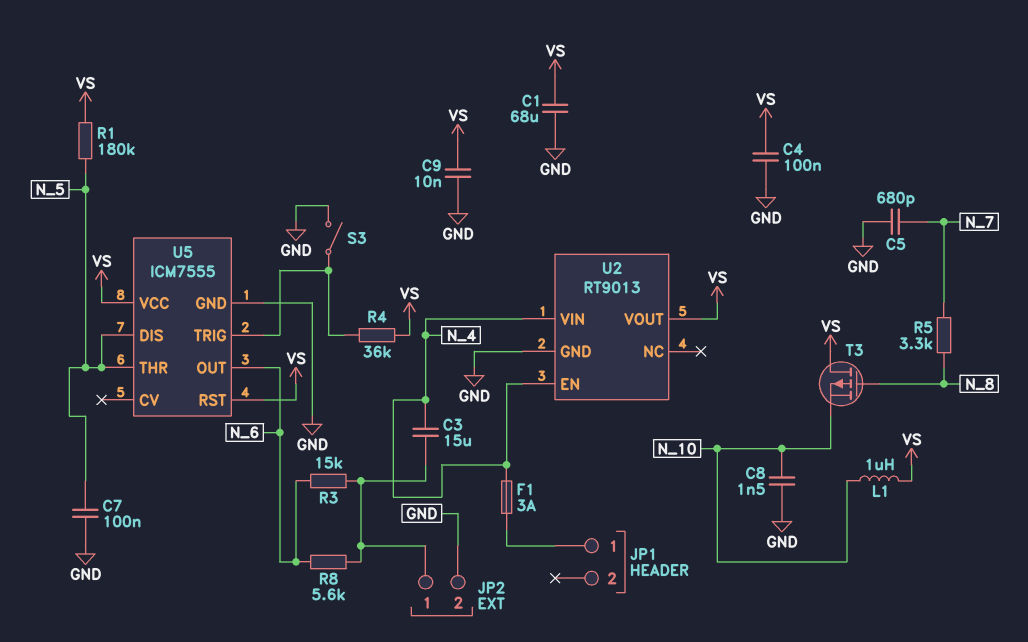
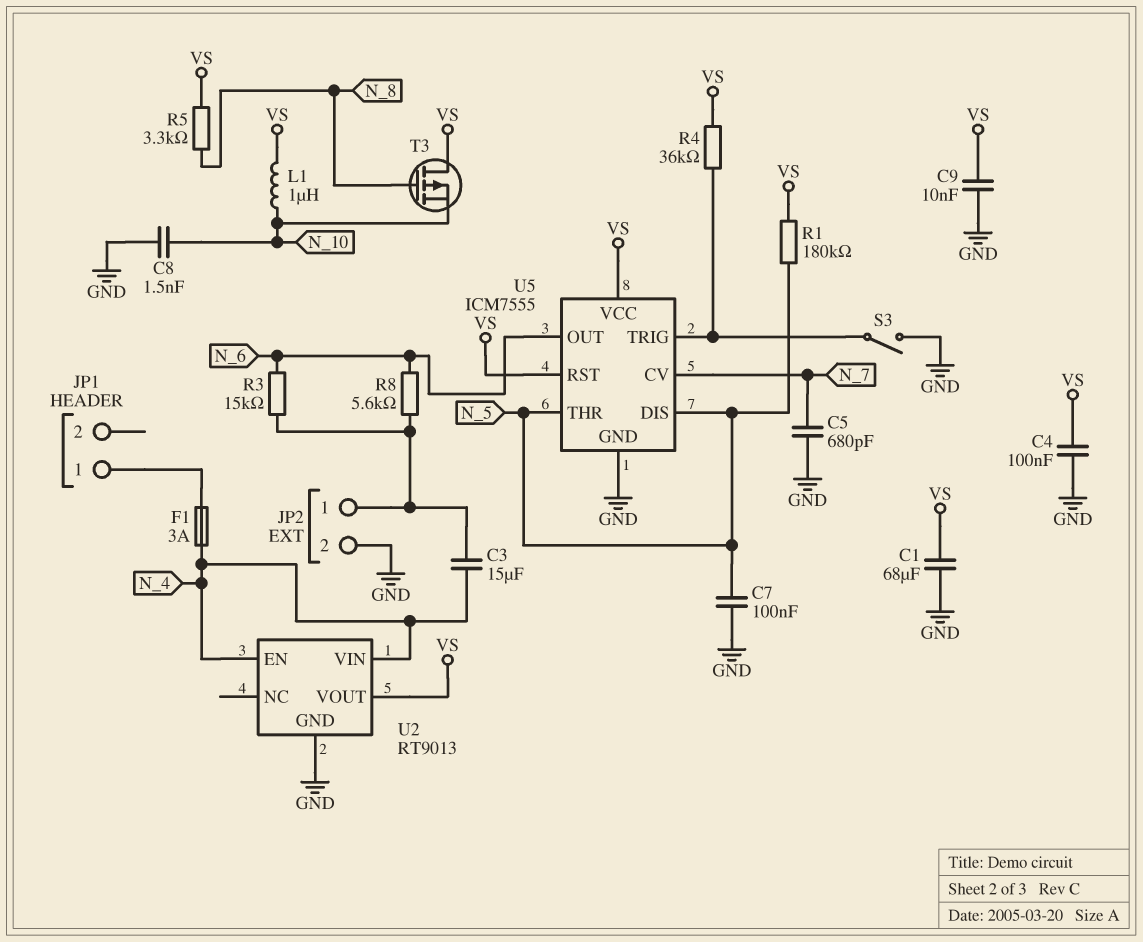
R5: 3.3k (N_7, N_8) -> 3.3k (N_8, VS)
U5 pin CV: none -> N_7

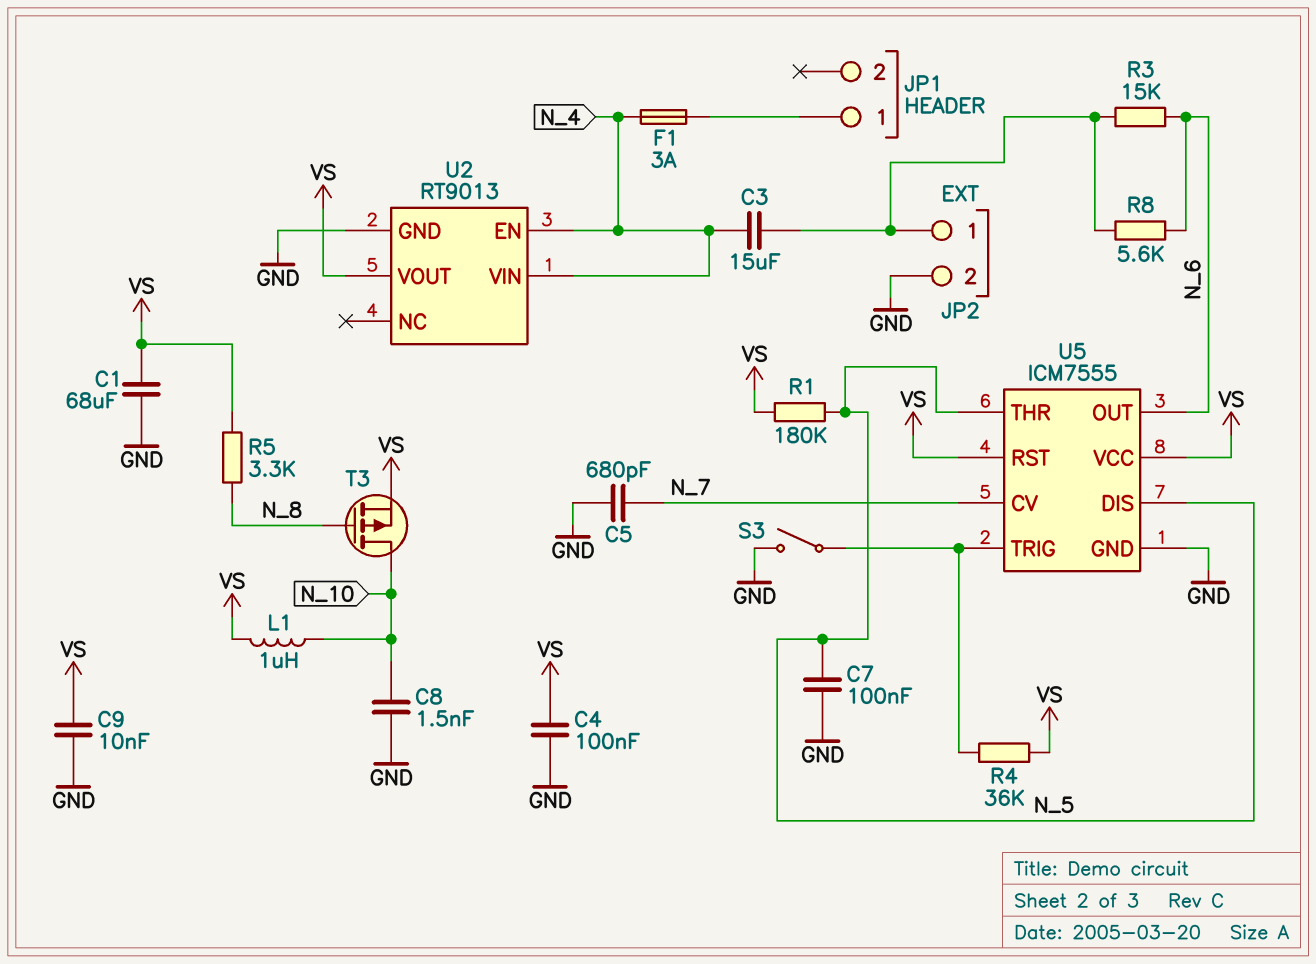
T3: PMOS (G N_8, D VS, S N_10) -> PMOS (G N_8, D N_10, S VS)

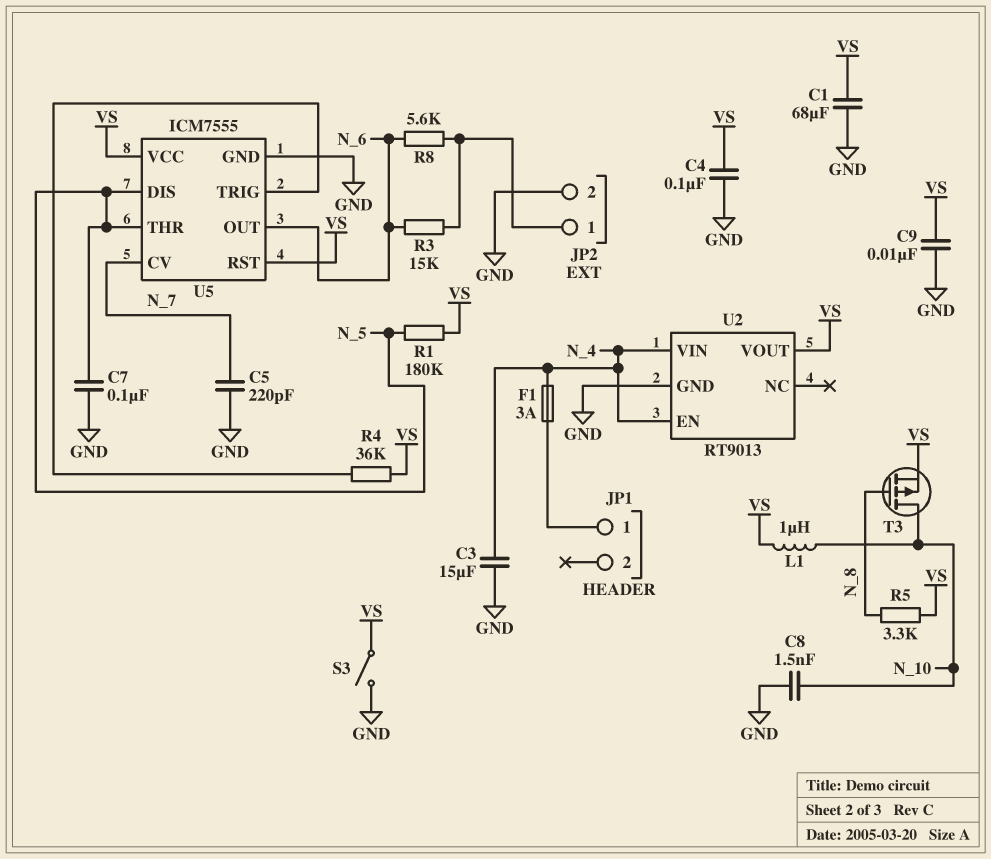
C3: 15uF (JP2/1, N_4) -> 15uF (GND, N_4)
C5: 680pF (GND, N_7) -> 220pF (GND, N_7)
S3: switch (GND, U5/TRIG) -> switch (GND, VS)

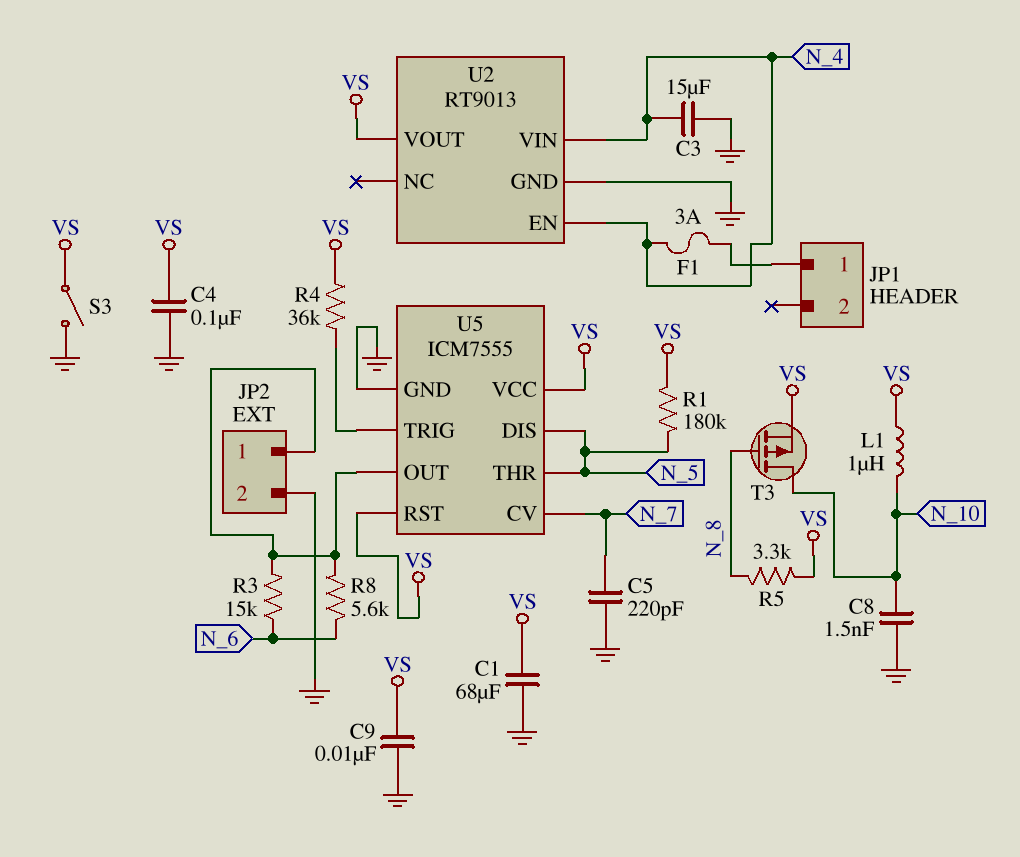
C7: 100nF (GND, N_5) -> none
U5 pin OUT: N_6 -> JP2/1

